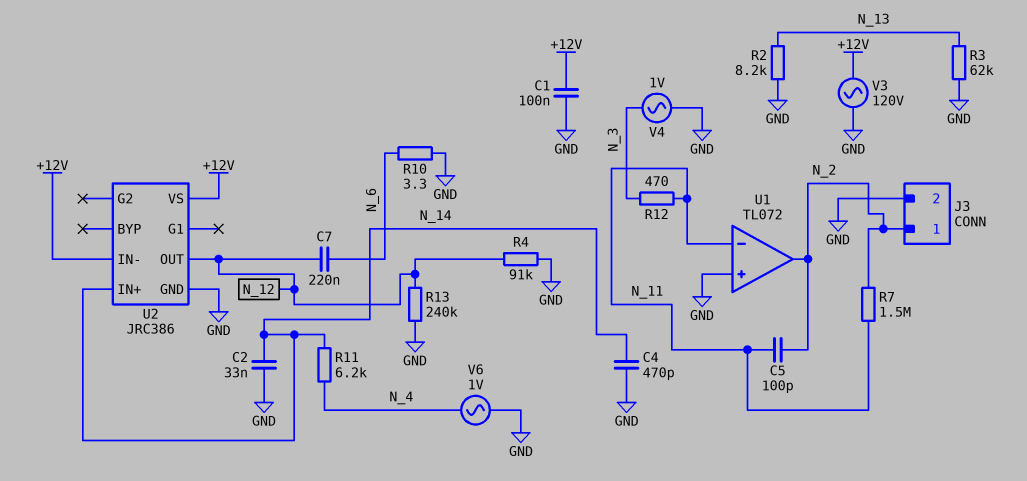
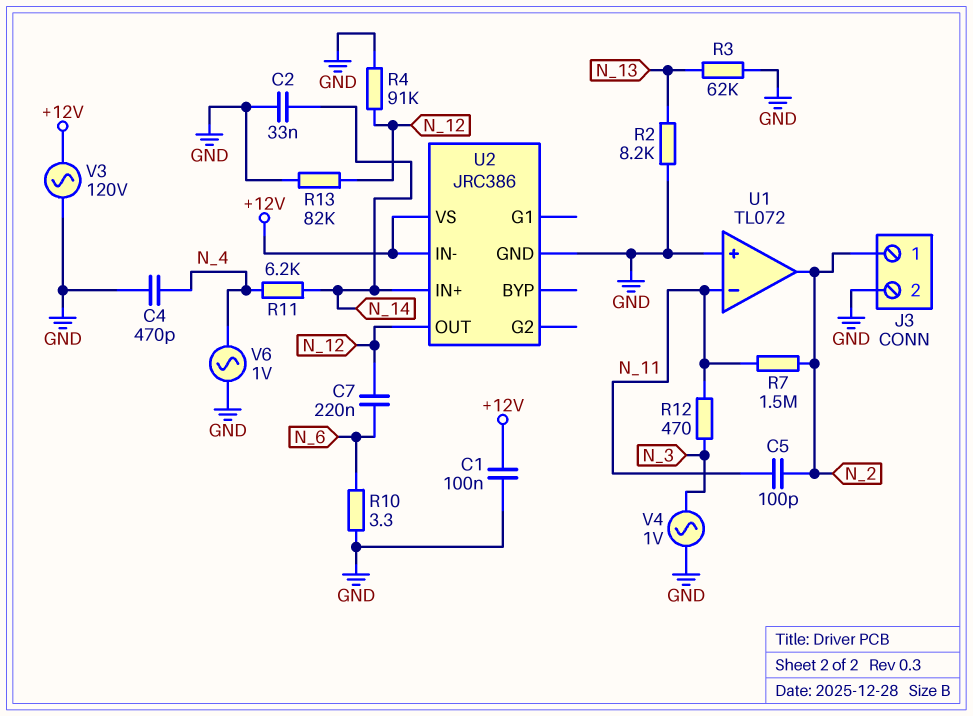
C4: 470pF (GND, N_14) -> 470pF (GND, N_4)
R13: 240k (GND, N_12) -> 82k (GND, N_12)

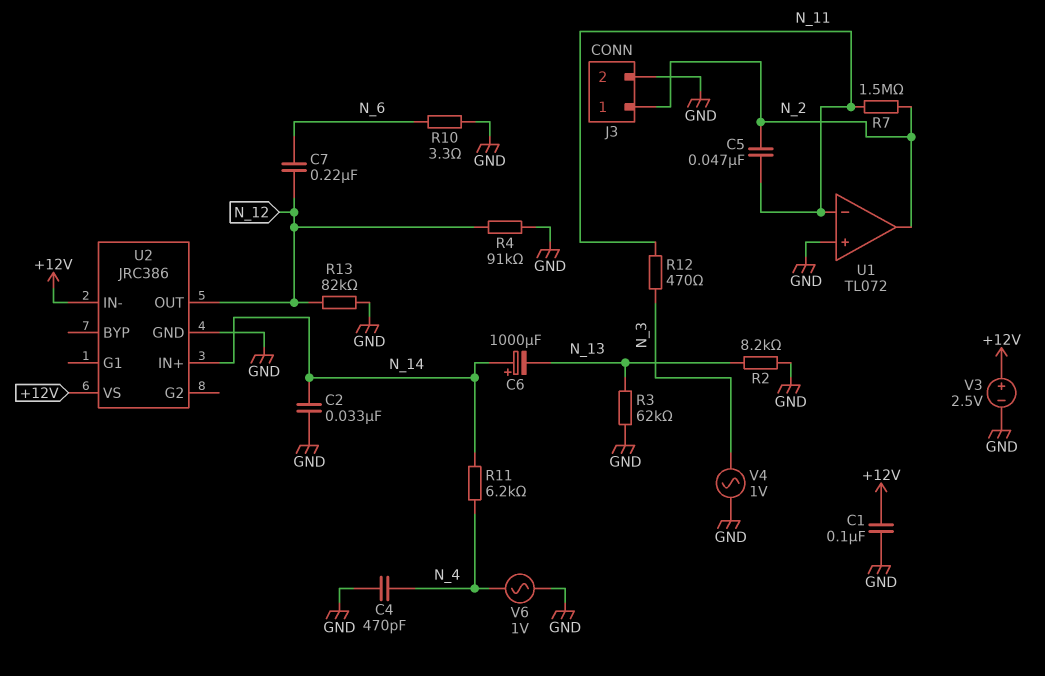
C5: 100pF (N_2, N_11) -> 47nF (N_2, N_11)
C6: none -> 1000uF (plus N_14, minus N_13)
V3: AC 120V (+12V, GND) -> 2.5V (plus +12V, minus GND)

